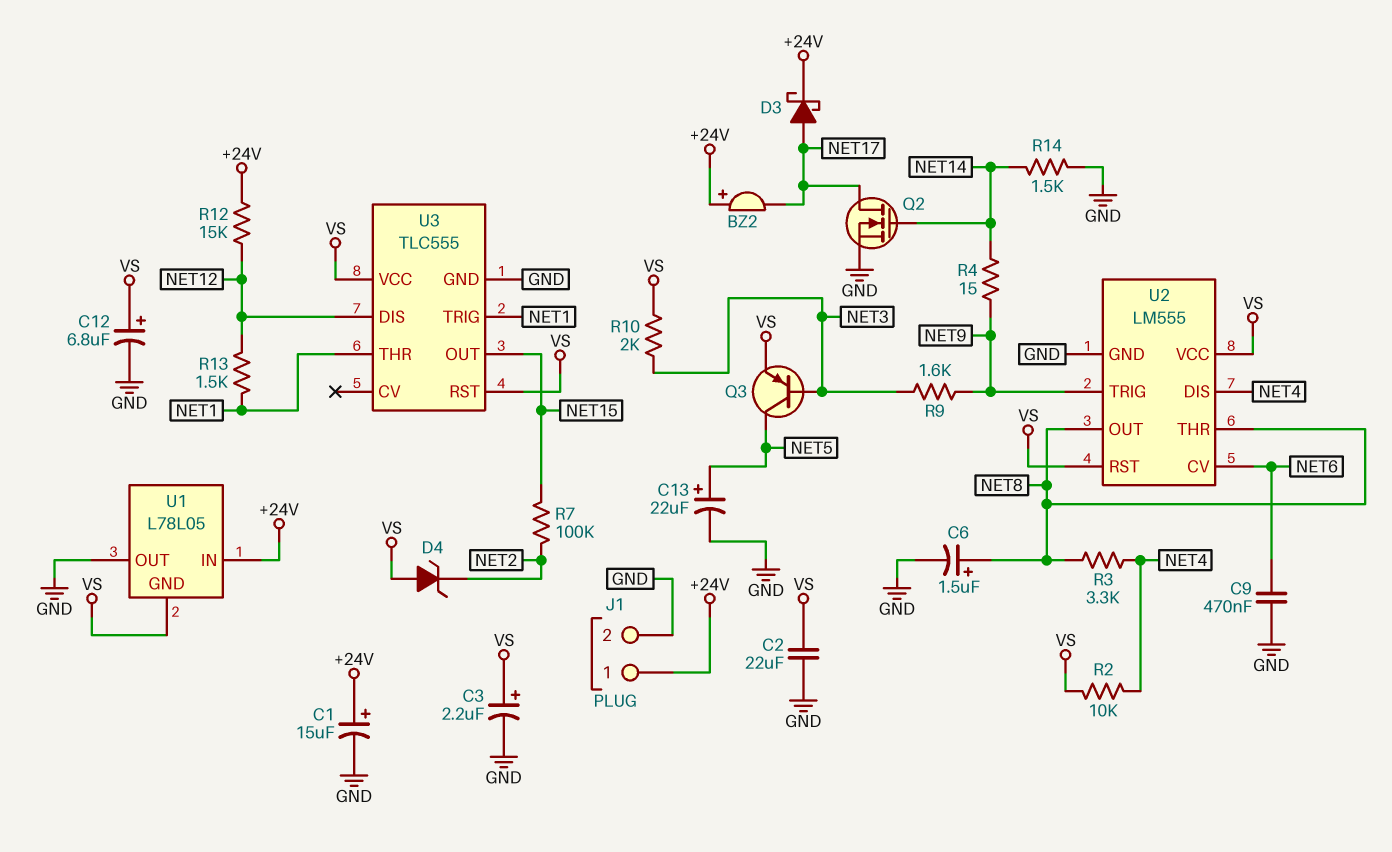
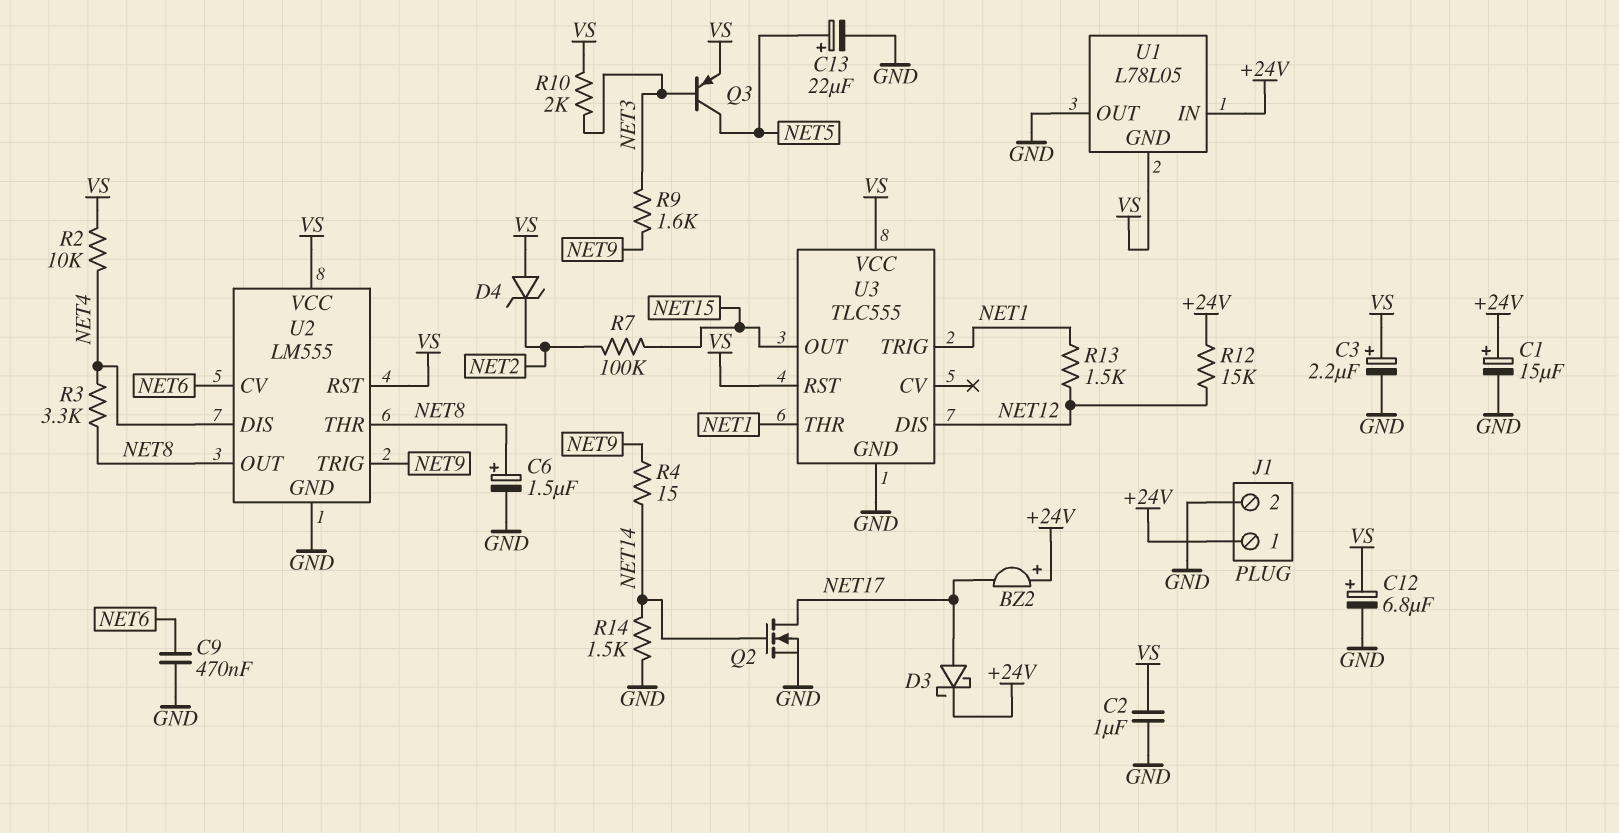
C2: 22uF (GND, VS) -> 1uF (GND, VS)

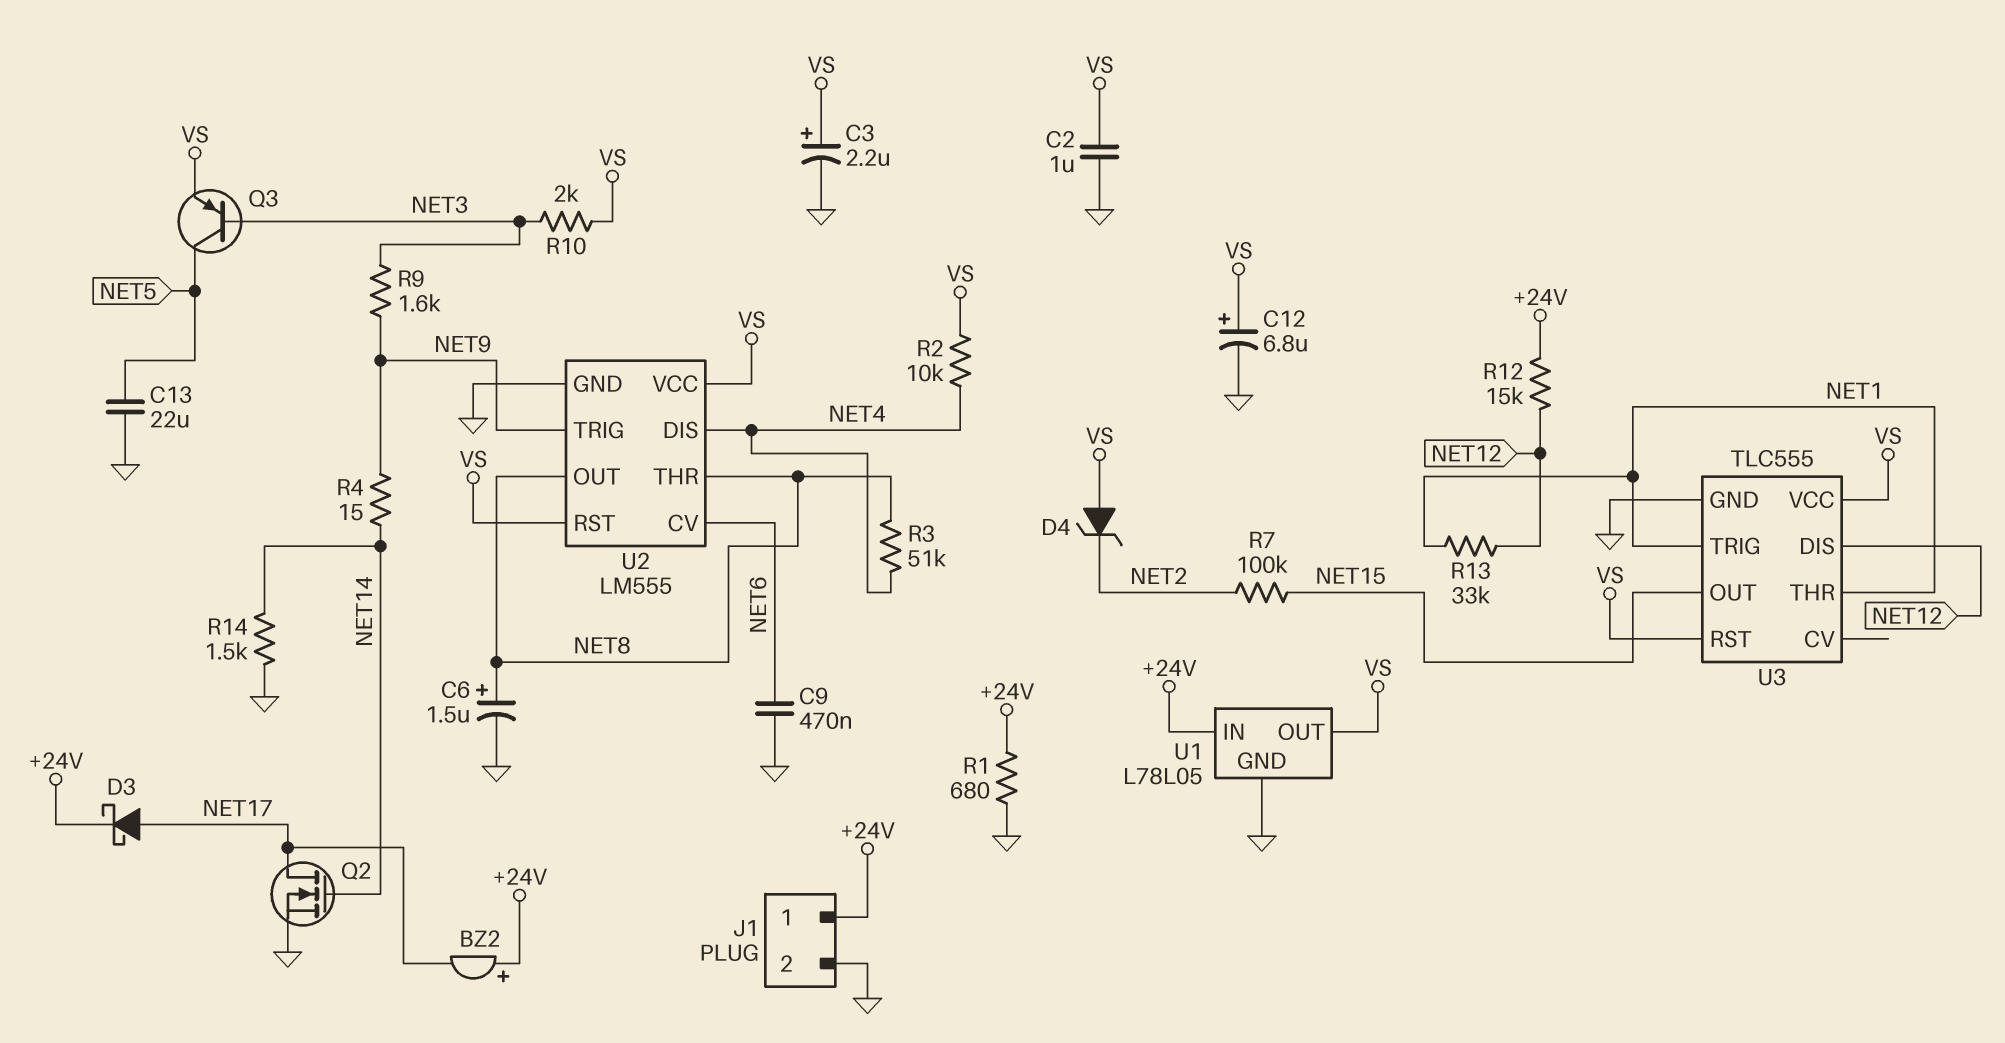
C1: 15uF (plus +24V, minus GND) -> none
C13: 22uF (plus NET5, minus GND) -> 22uF (GND, NET5)
R1: none -> 680 (+24V, GND)
R3: 3.3k (NET4, NET8) -> 51k (NET4, NET8)
R13: 1.5k (NET1, NET12) -> 33k (NET1, NET12)
U1 pin GND: VS -> GND
U1 pin OUT: GND -> VS

